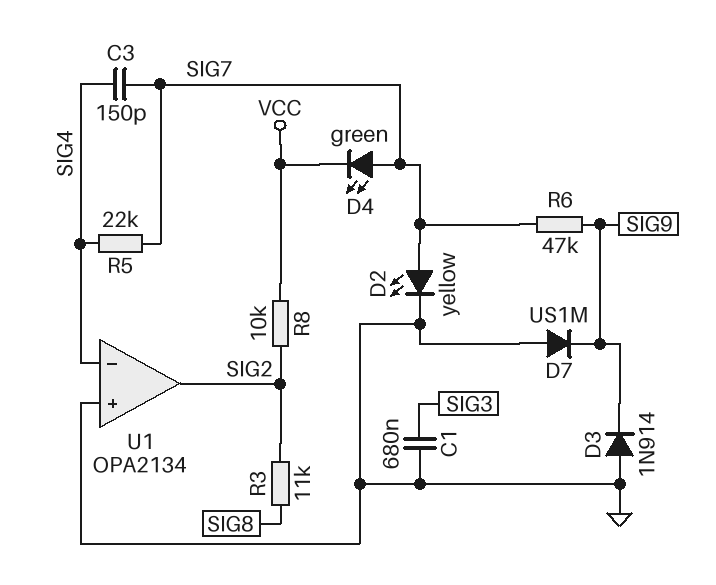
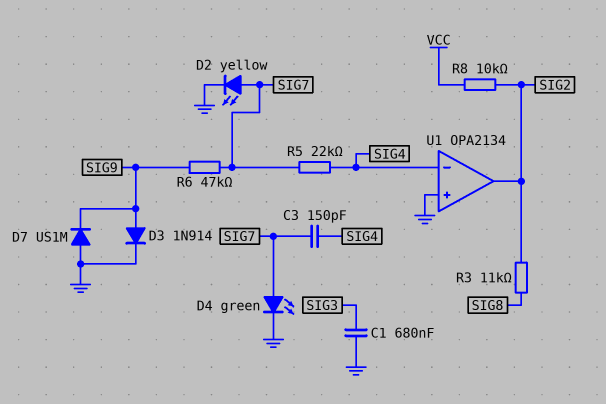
D3: diode 1N914 (A GND, K SIG9) -> diode 1N914 (A SIG9, K GND)
D4: LED green (A SIG7, K VCC) -> LED green (A SIG7, K GND)

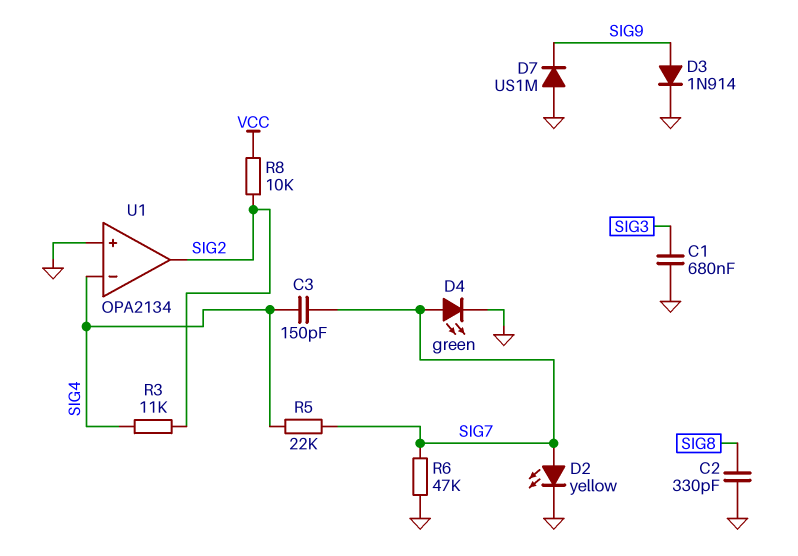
C2: none -> 330pF (GND, SIG8)
R3: 11k (SIG2, SIG8) -> 11k (SIG2, SIG4)
R6: 47k (SIG7, SIG9) -> 47k (GND, SIG7)

